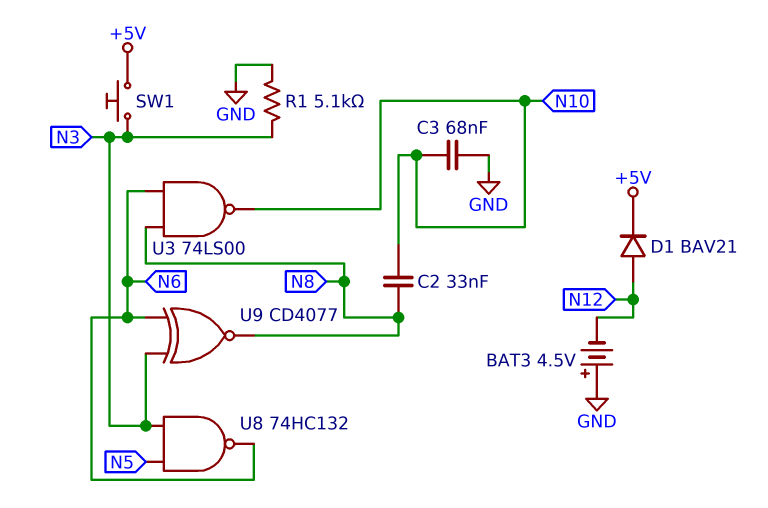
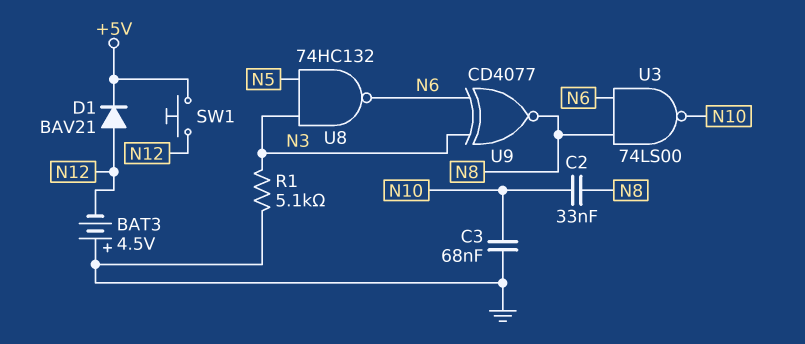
SW1: button (+5V, N3) -> button (+5V, N12)

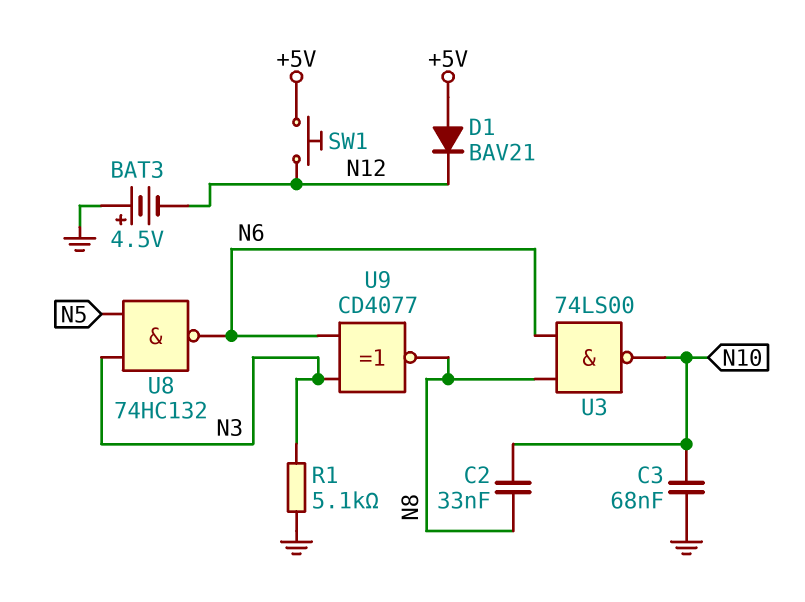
D1: diode BAV21 (A N12, K +5V) -> diode BAV21 (A +5V, K N12)

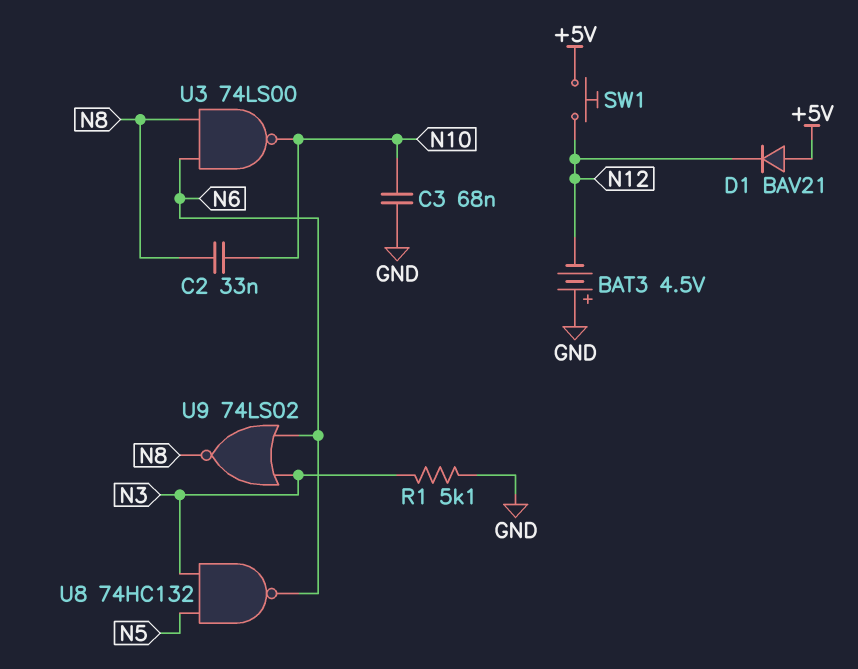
U9: XNOR CD4077 (in N3, in N6, out N8) -> NOR 74LS02 (in N3, in N6, out N8)

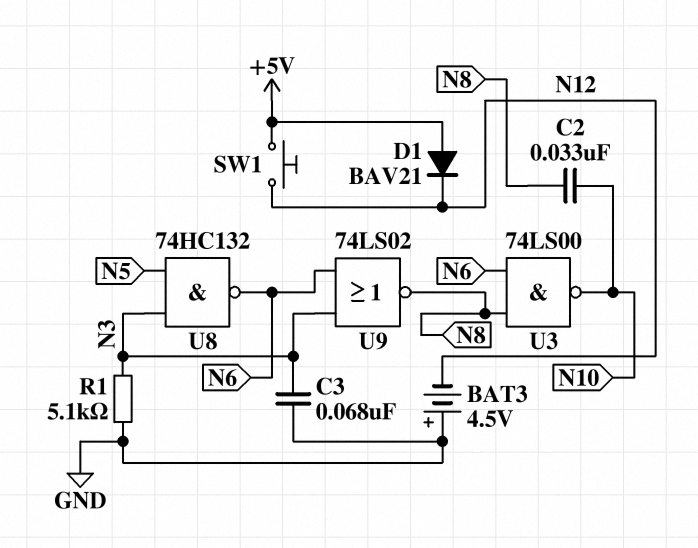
C3: 68nF (GND, N10) -> 68nF (GND, N3)

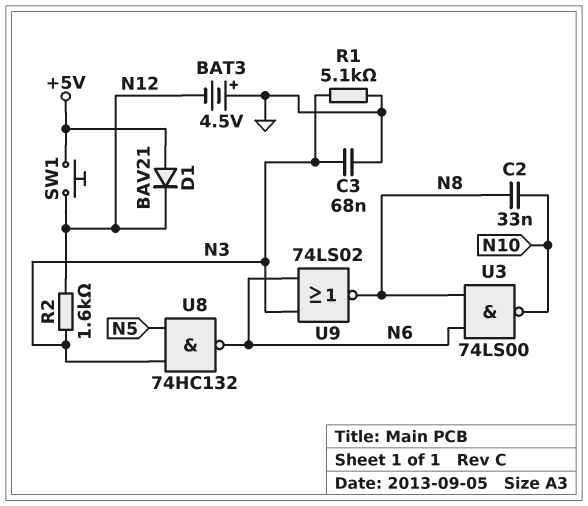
R2: none -> 1.6k (N3, N12)

